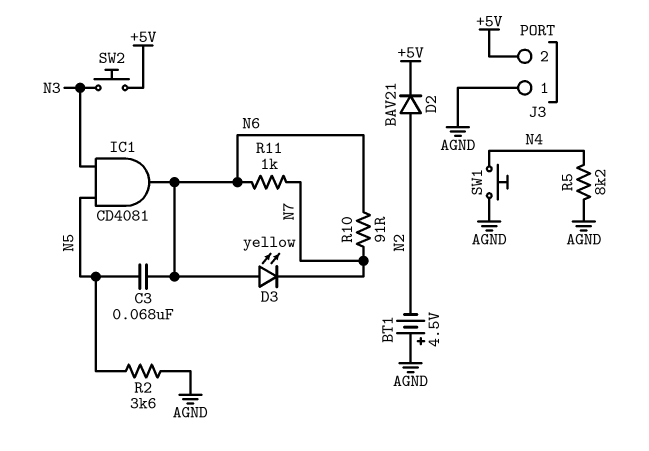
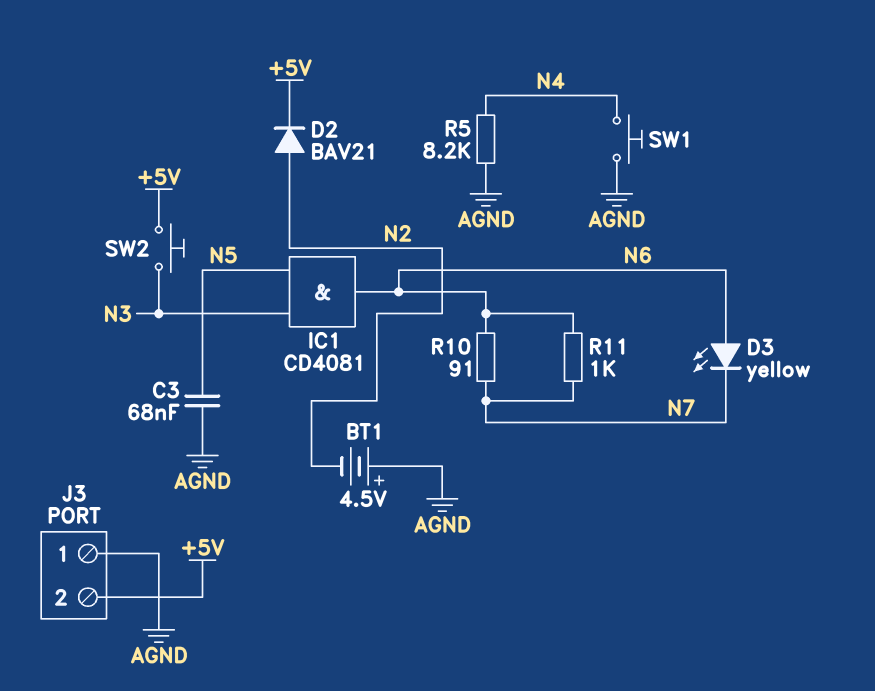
C3: 68nF (N5, N6) -> 68nF (AGND, N5)
R2: 3.6k (AGND, N5) -> none

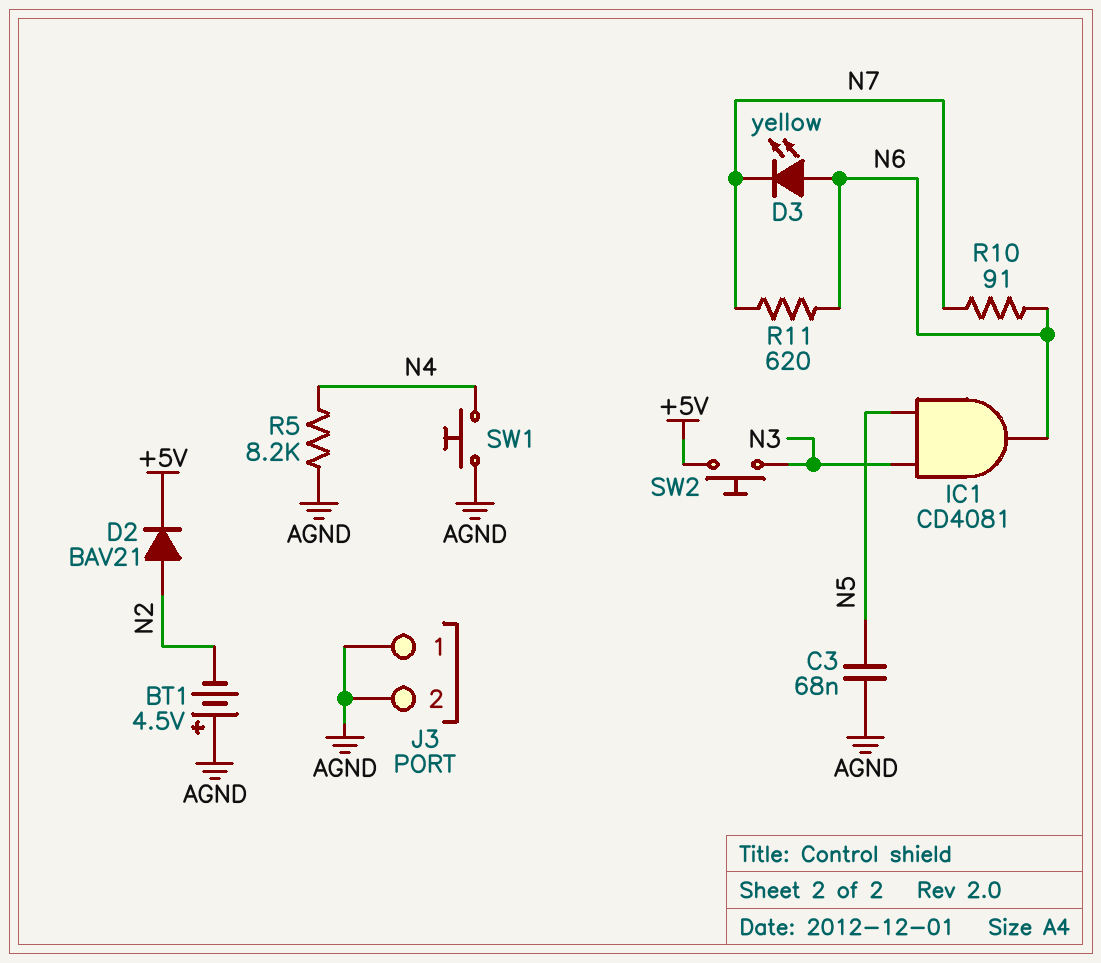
J3 pin 2: +5V -> AGND
R11: 1k (N6, N7) -> 620 (N6, N7)

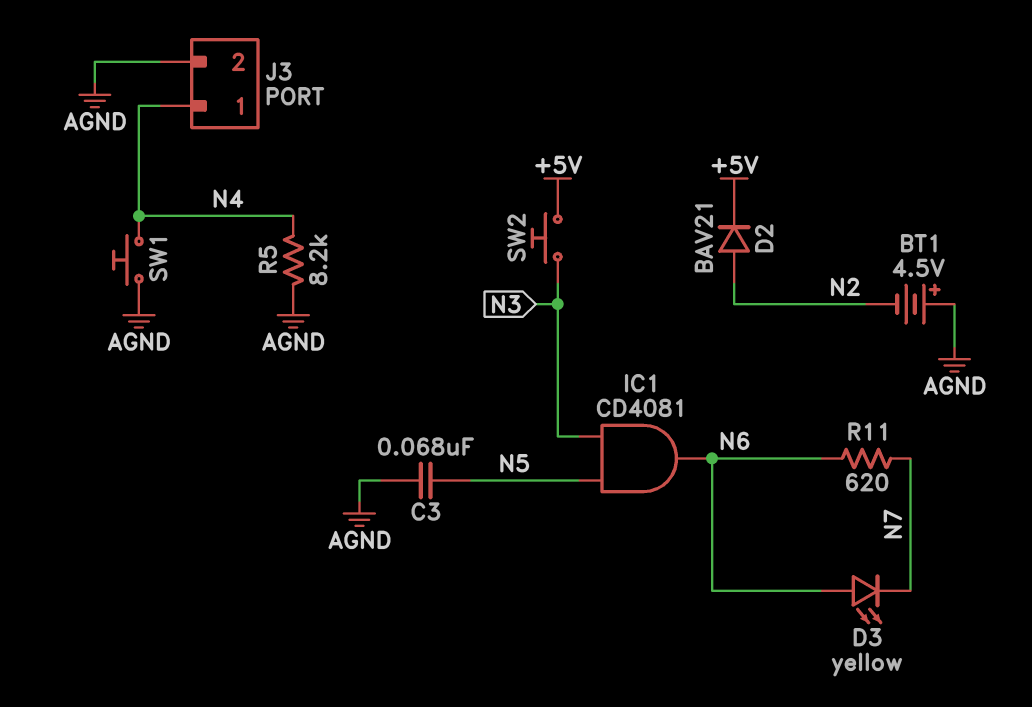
J3 pin 1: AGND -> N4
R10: 91 (N6, N7) -> none

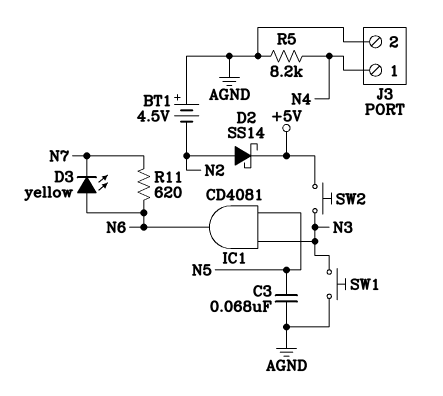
D2: diode BAV21 (A N2, K +5V) -> schottky SS14 (A N2, K +5V)
SW1: button (AGND, N4) -> button (AGND, N3)

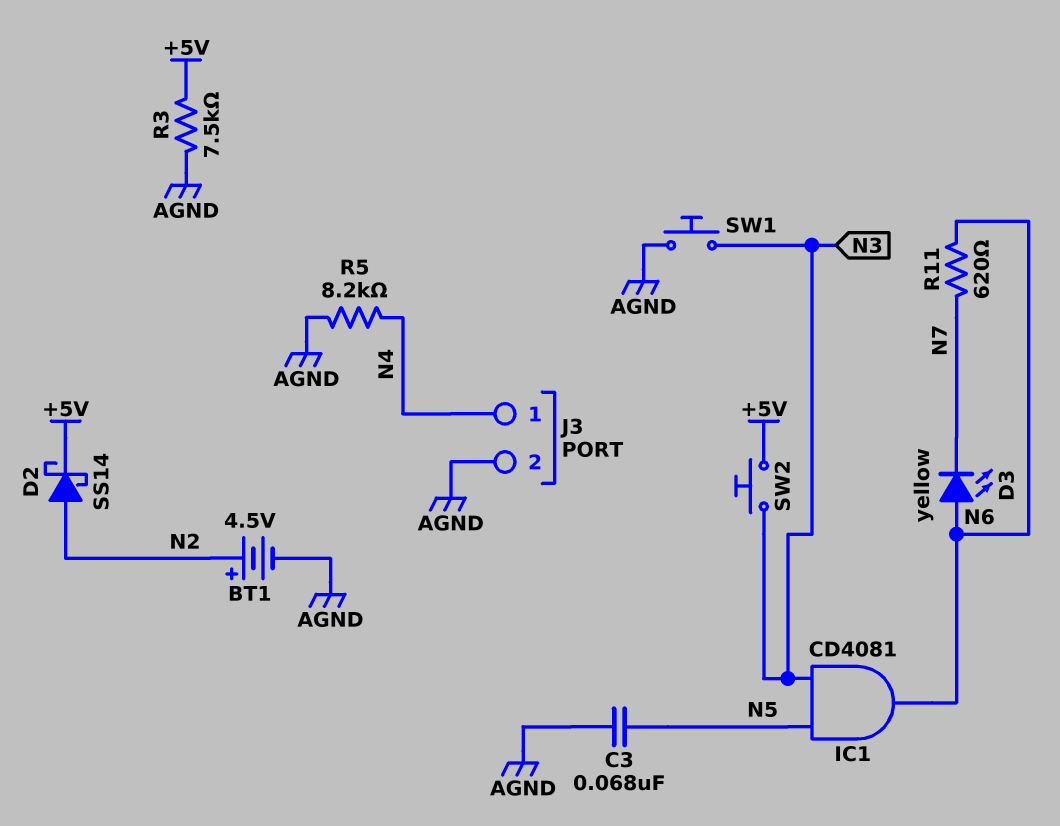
BT1: 4.5V (plus AGND, minus N2) -> 4.5V (plus N2, minus AGND)
R3: none -> 7.5k (+5V, AGND)

